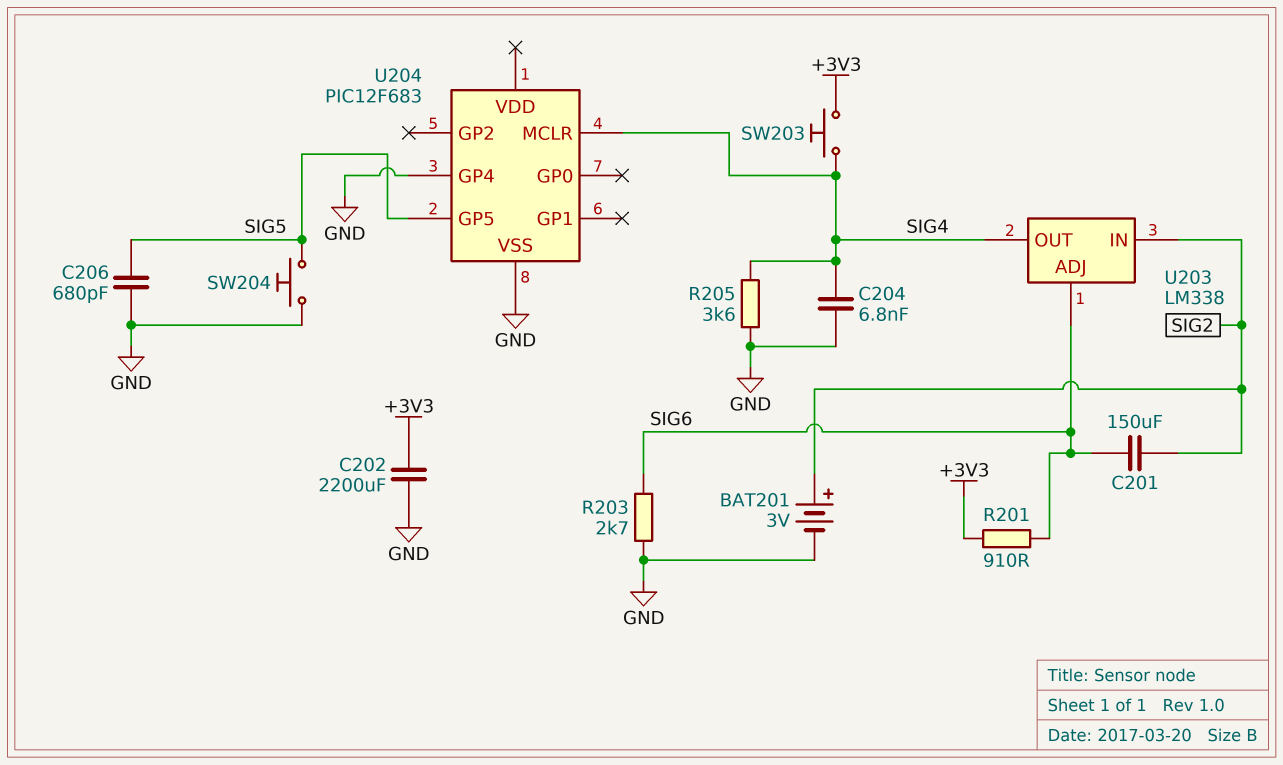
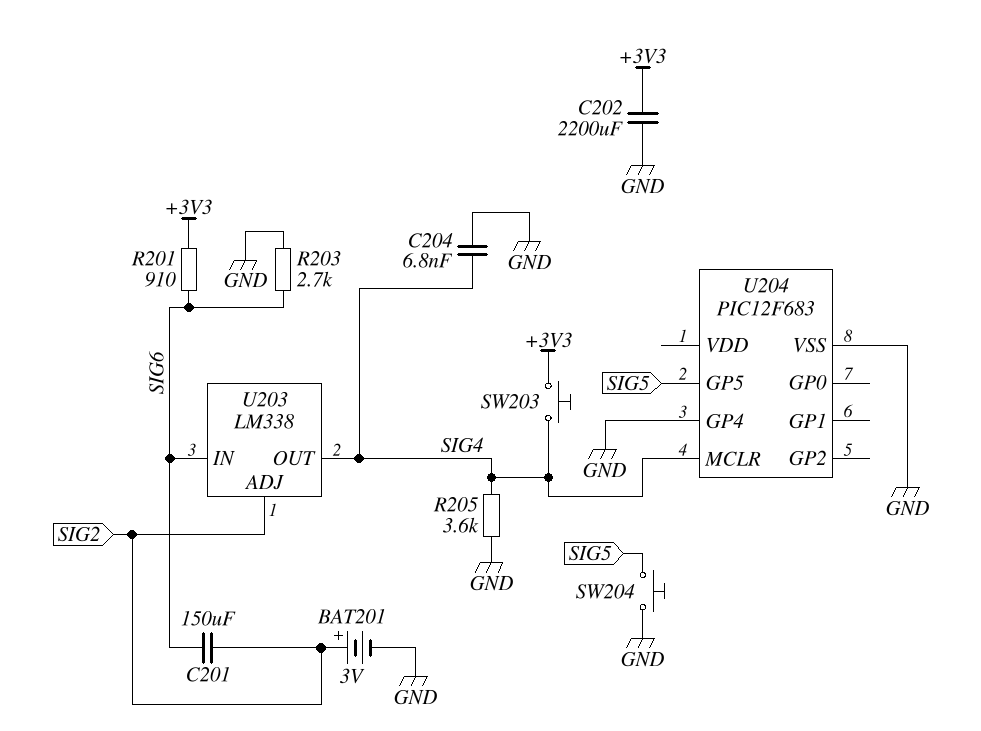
C206: 680pF (GND, SIG5) -> none
U203 pin ADJ: SIG6 -> SIG2
U203 pin IN: SIG2 -> SIG6

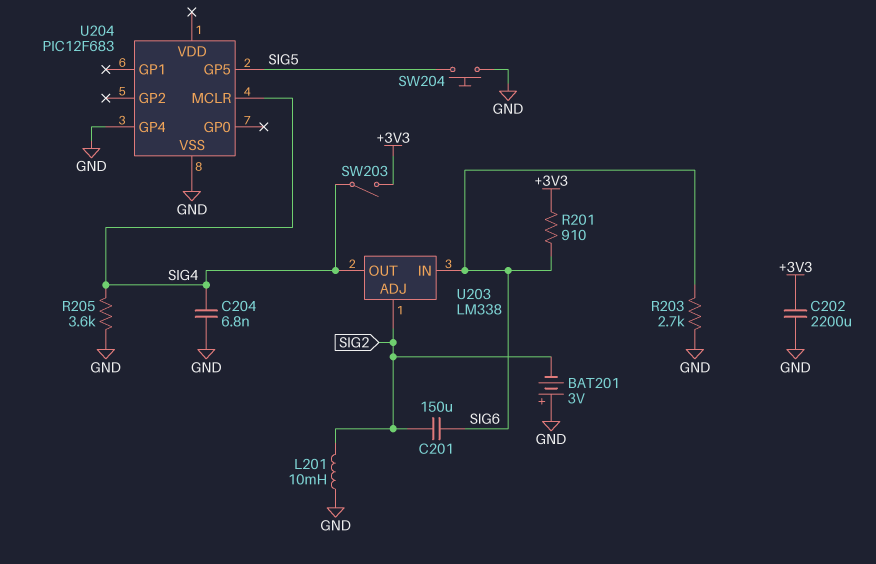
BAT201: 3V (plus SIG2, minus GND) -> 3V (plus GND, minus SIG2)
L201: none -> 10mH (GND, SIG2)
SW203: button (+3V3, SIG4) -> switch (+3V3, SIG4)

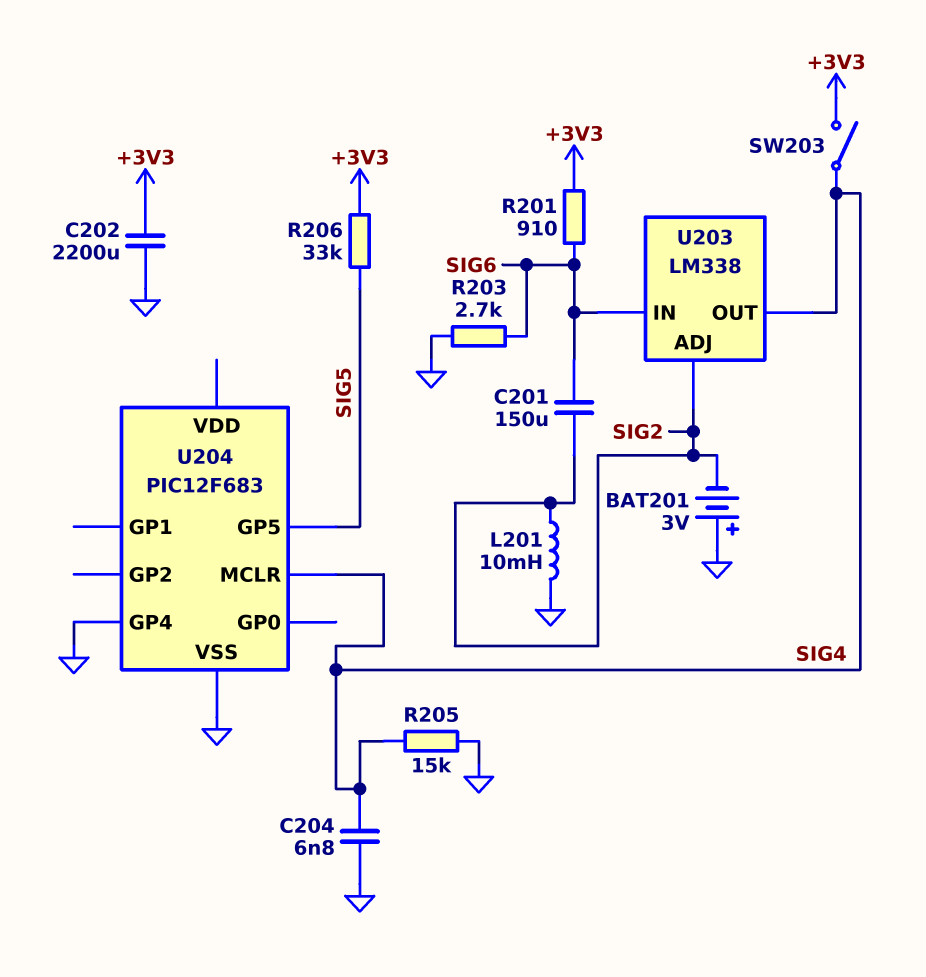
R205: 3.6k (GND, SIG4) -> 15k (GND, SIG4)
R206: none -> 33k (+3V3, SIG5)
SW204: button (GND, SIG5) -> none

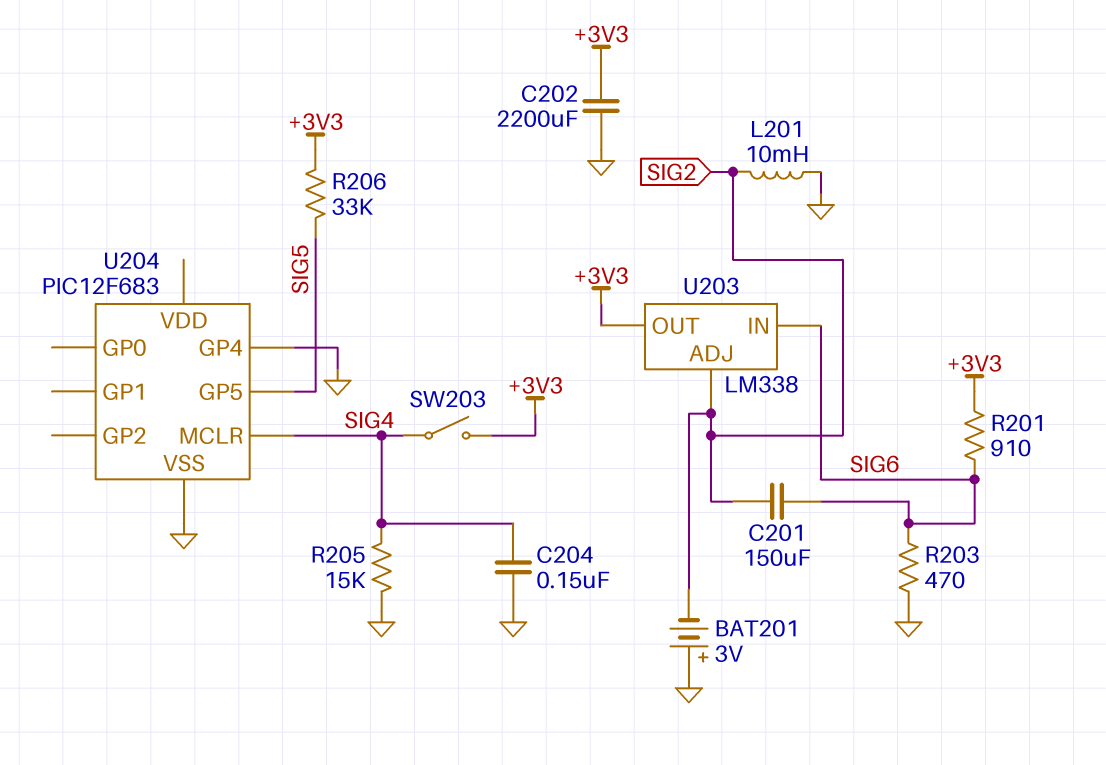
C204: 6.8nF (GND, SIG4) -> 150nF (GND, SIG4)
R203: 2.7k (GND, SIG6) -> 470 (GND, SIG6)
U203 pin OUT: SIG4 -> +3V3

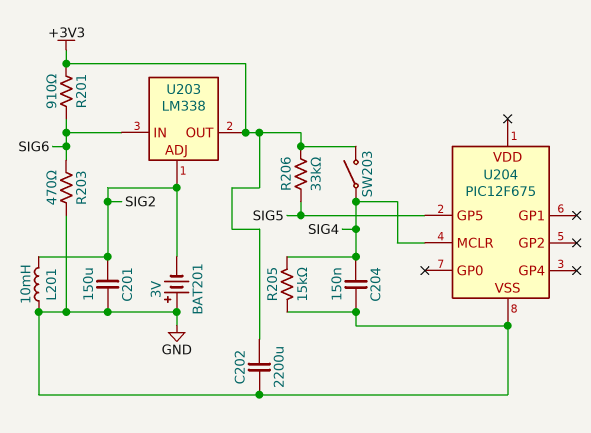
C201: 150uF (SIG2, SIG6) -> 150uF (GND, SIG2)
U204: PIC12F683 -> PIC12F675
U204 pin GP4: GND -> none

